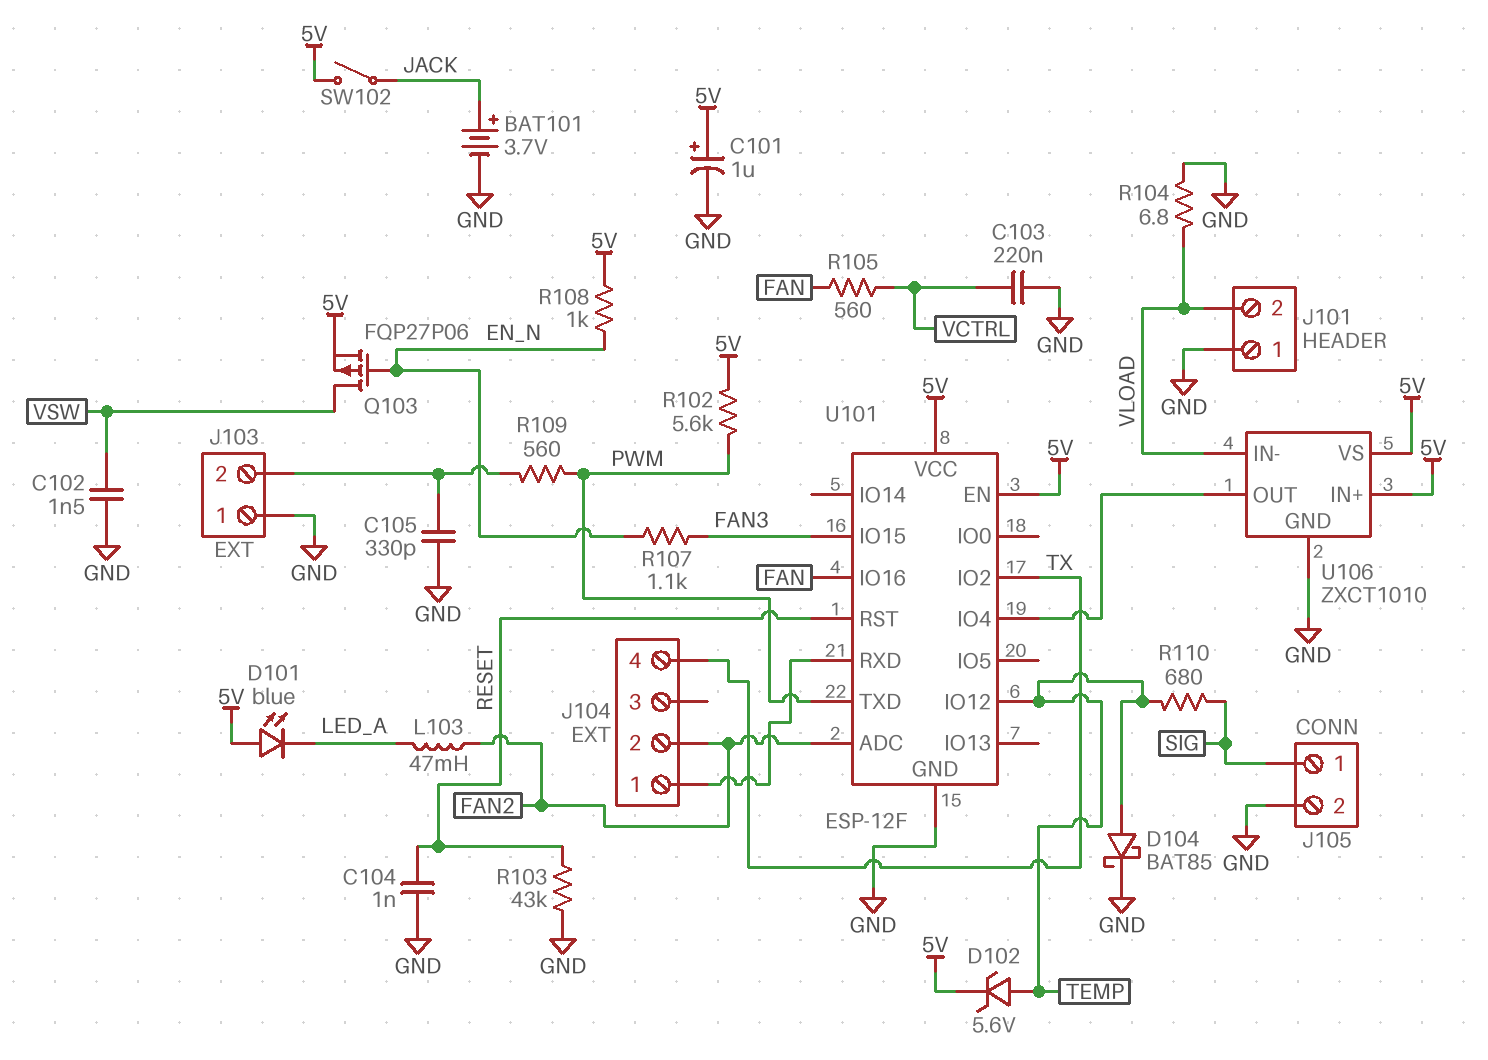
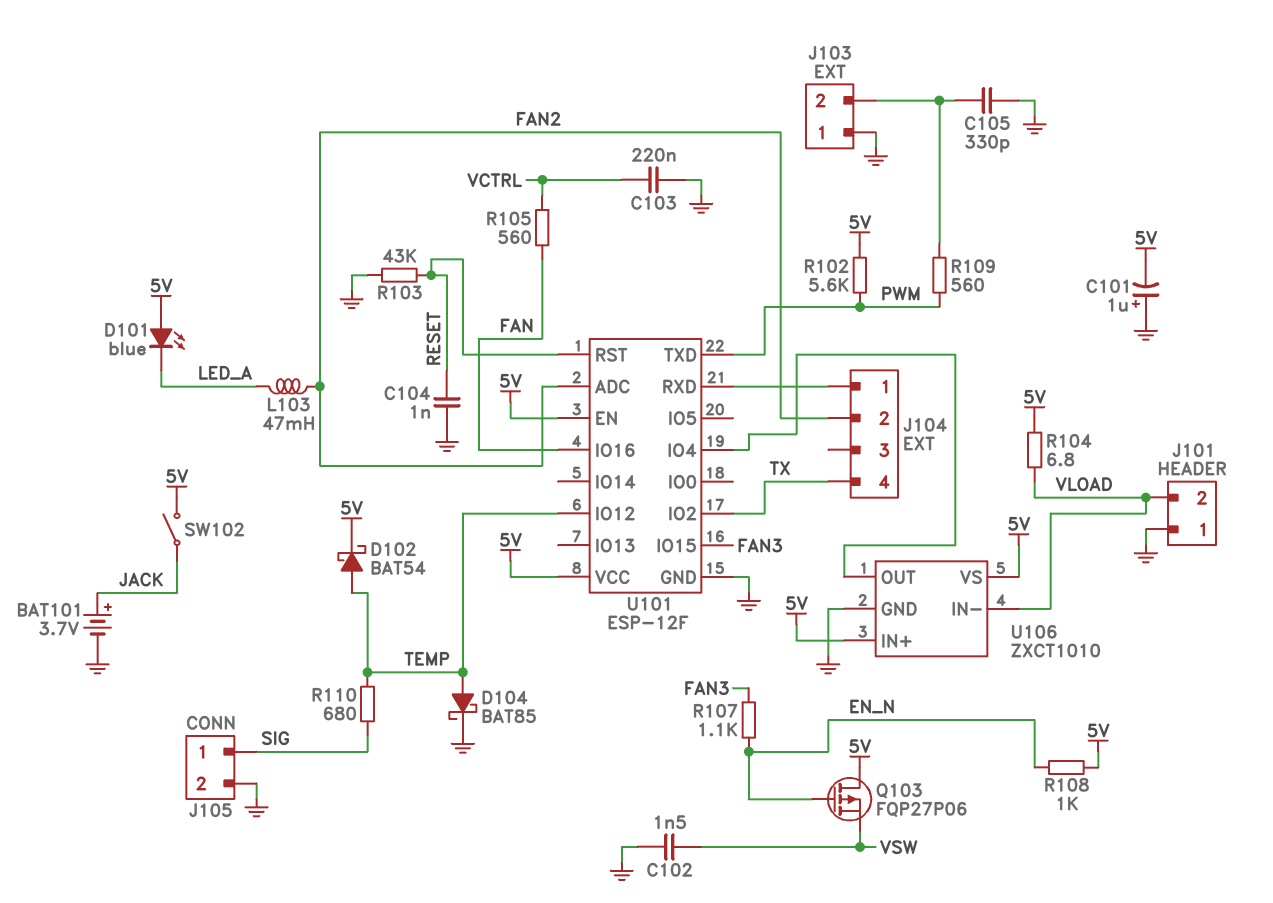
C101: 1uF (plus 5V, minus GND) -> 1uF (plus GND, minus 5V)
D102: zener 5.6V (A TEMP, K 5V) -> schottky BAT54 (A TEMP, K 5V)
Q103: PMOS FQP27P06 (G EN_N, D VSW, S 5V) -> PMOS FQP27P06 (G EN_N, D 5V, S VSW)
R104: 6.8 (GND, VLOAD) -> 6.8 (5V, VLOAD)

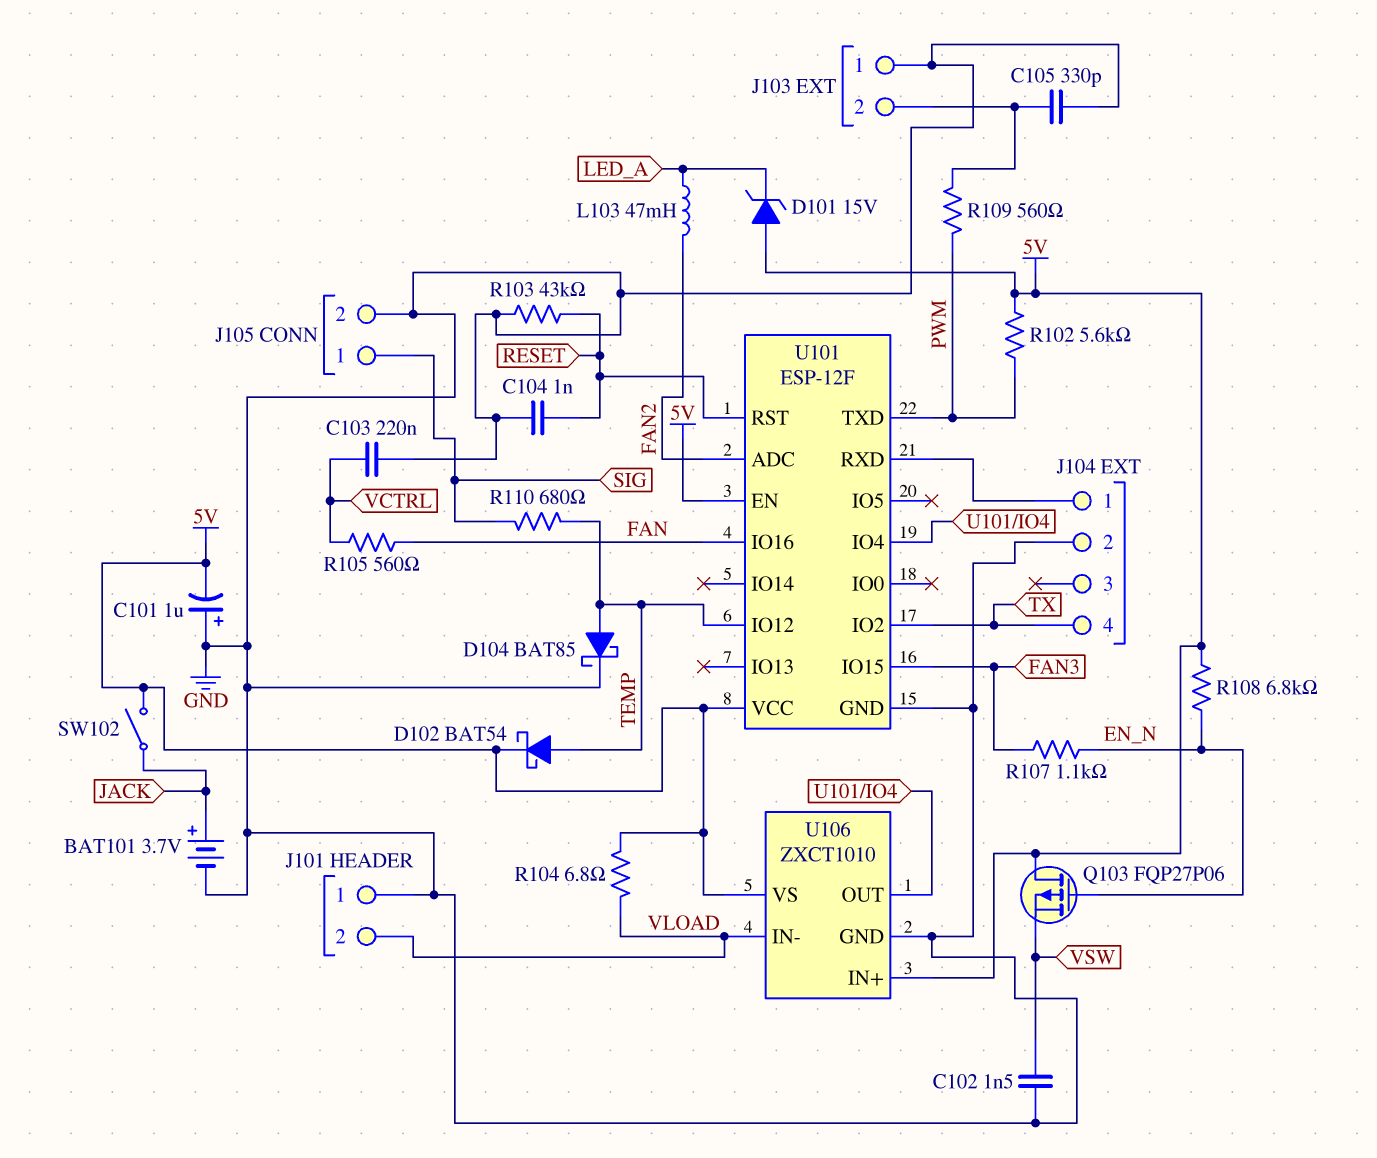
D101: LED blue (A 5V, K LED_A) -> zener 15V (A 5V, K LED_A)
J104 pin 2: FAN2 -> GND
R108: 1k (5V, EN_N) -> 6.8k (5V, EN_N)

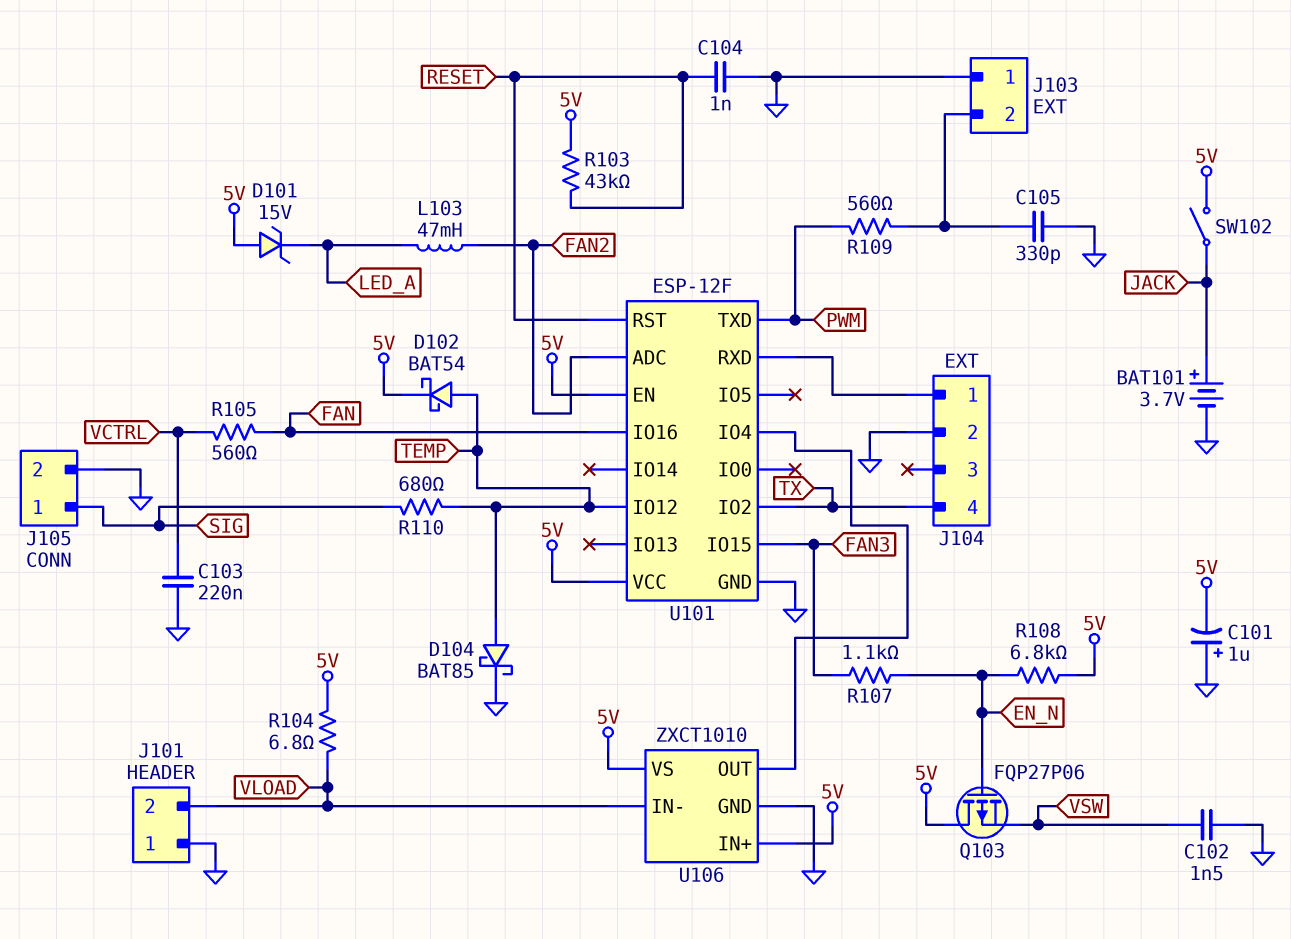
R102: 5.6k (5V, PWM) -> none
R103: 43k (GND, RESET) -> 43k (5V, RESET)

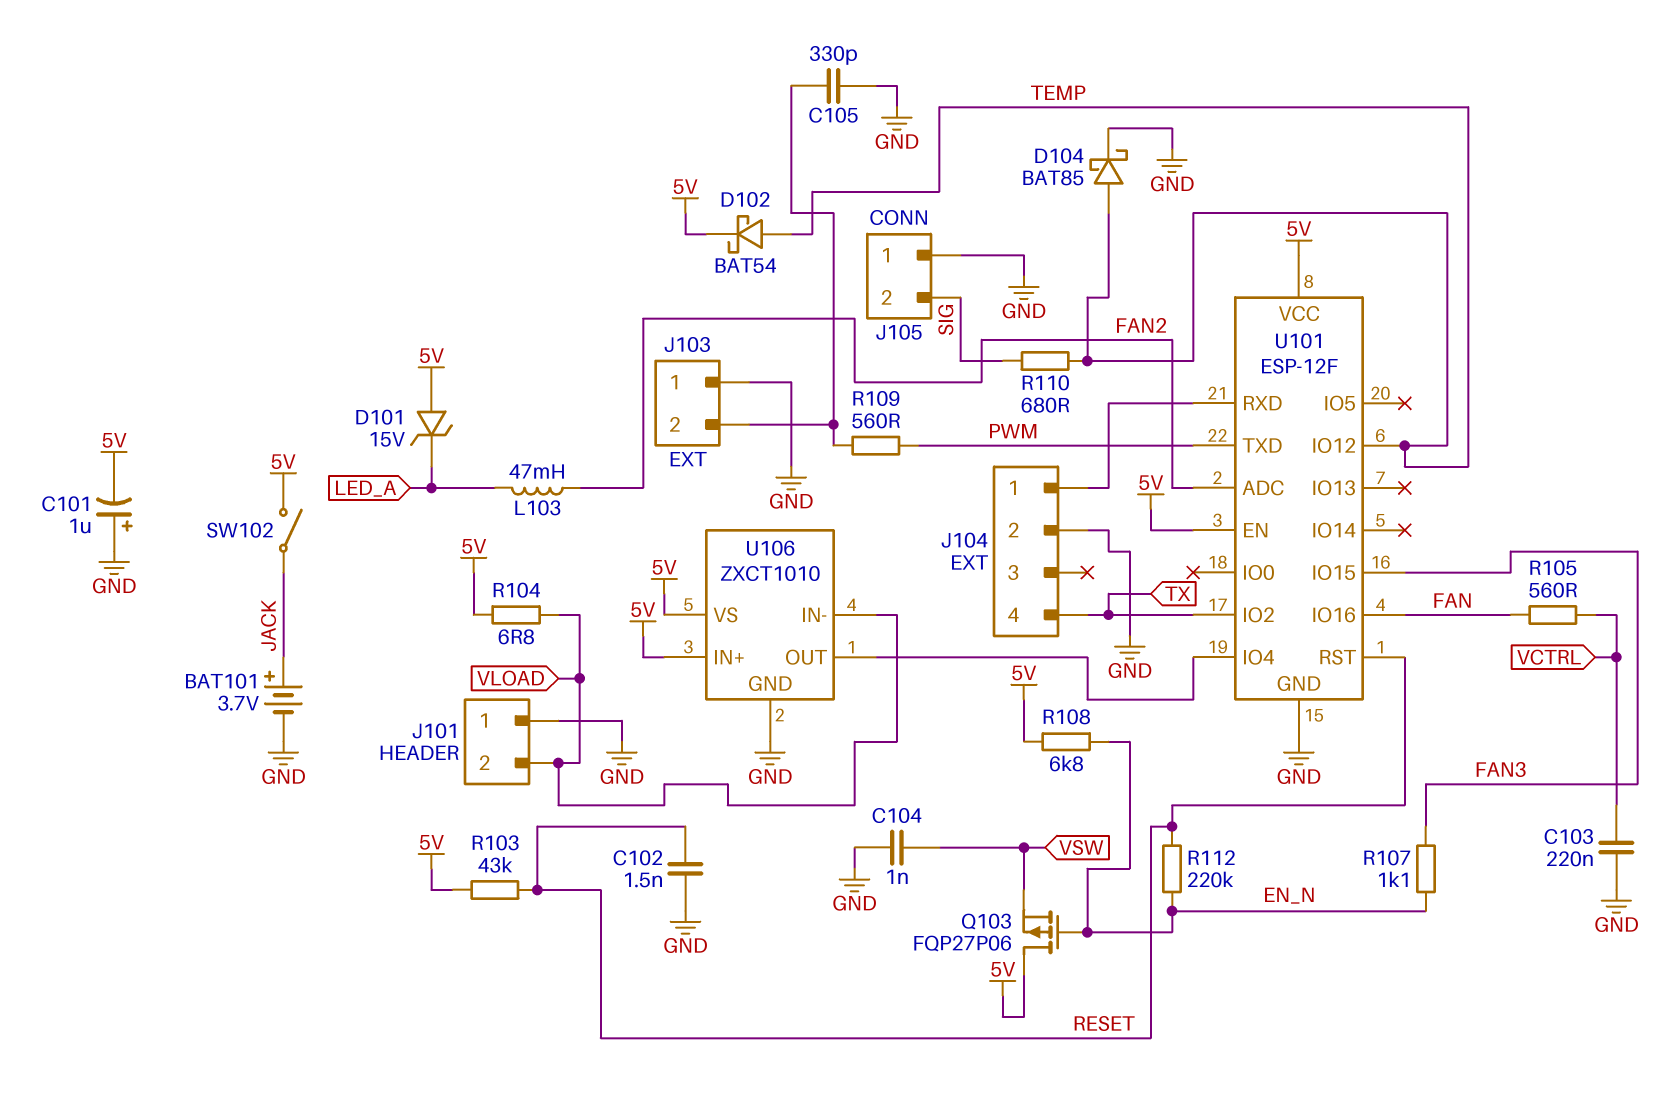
C102: 1.5nF (GND, VSW) -> 1.5nF (GND, RESET)
C104: 1nF (GND, RESET) -> 1nF (GND, VSW)
J105 pin 1: SIG -> GND
J105 pin 2: GND -> SIG
R112: none -> 220k (EN_N, RESET)

